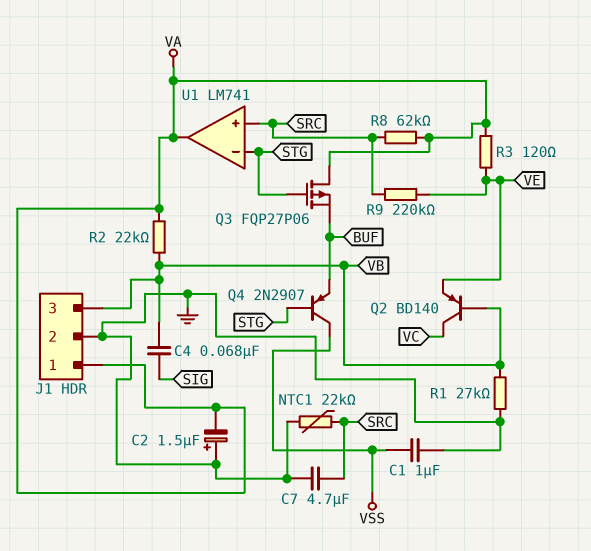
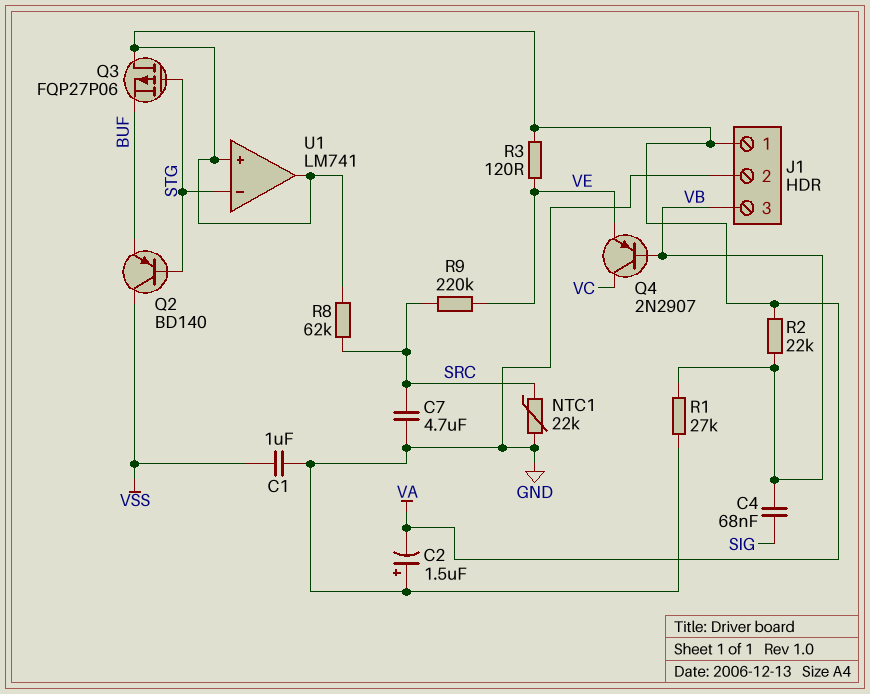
Q2: PNP BD140 (B VB, C VC, E VE) -> PNP BD140 (B STG, C VSS, E BUF)
Q4: PNP 2N2907 (B STG, C VSS, E BUF) -> PNP 2N2907 (B VB, C VC, E VE)
U1 pin in+: SRC -> VA

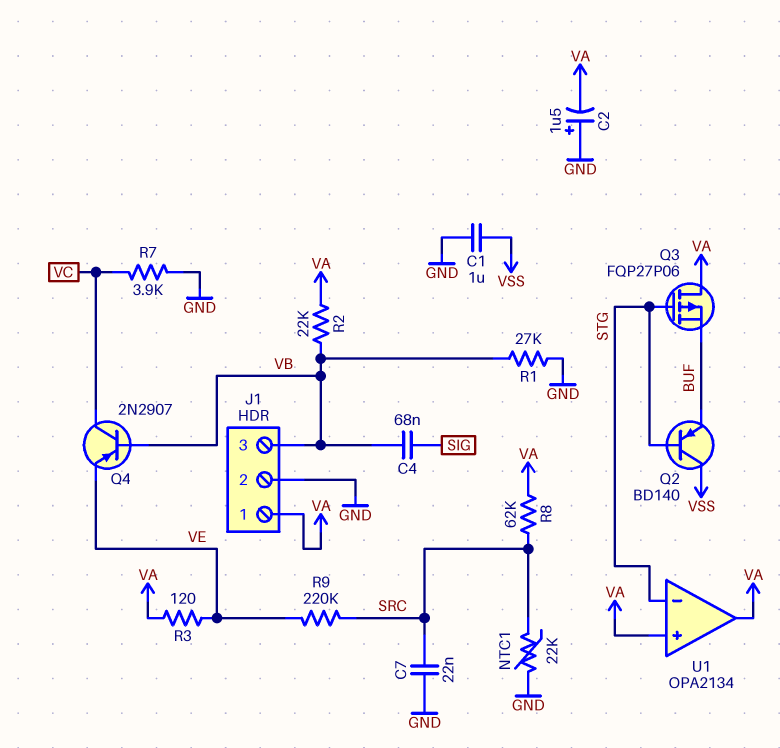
C7: 4.7uF (GND, SRC) -> 22nF (GND, SRC)
R7: none -> 3.9k (GND, VC)
U1: LM741 -> OPA2134

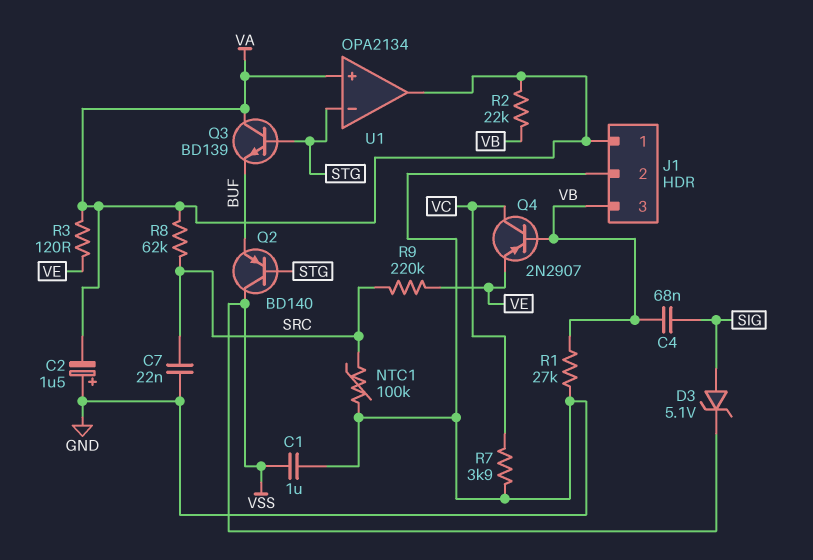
D3: none -> zener 5.1V (A SIG, K VSS)
NTC1: 22k (GND, SRC) -> 100k (GND, SRC)
Q3: PMOS FQP27P06 (G STG, D VA, S BUF) -> NPN BD139 (B STG, C VA, E BUF)

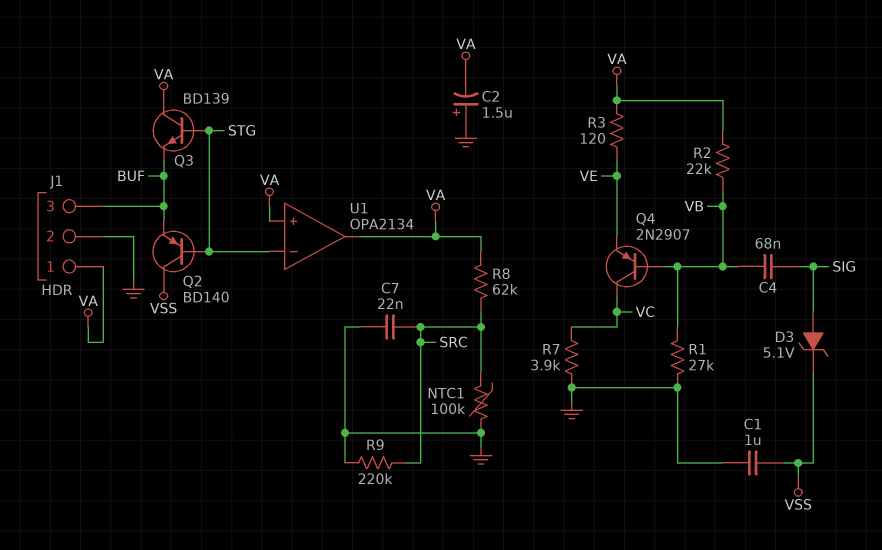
J1 pin 3: VB -> BUF
R9: 220k (SRC, VE) -> 220k (GND, SRC)

